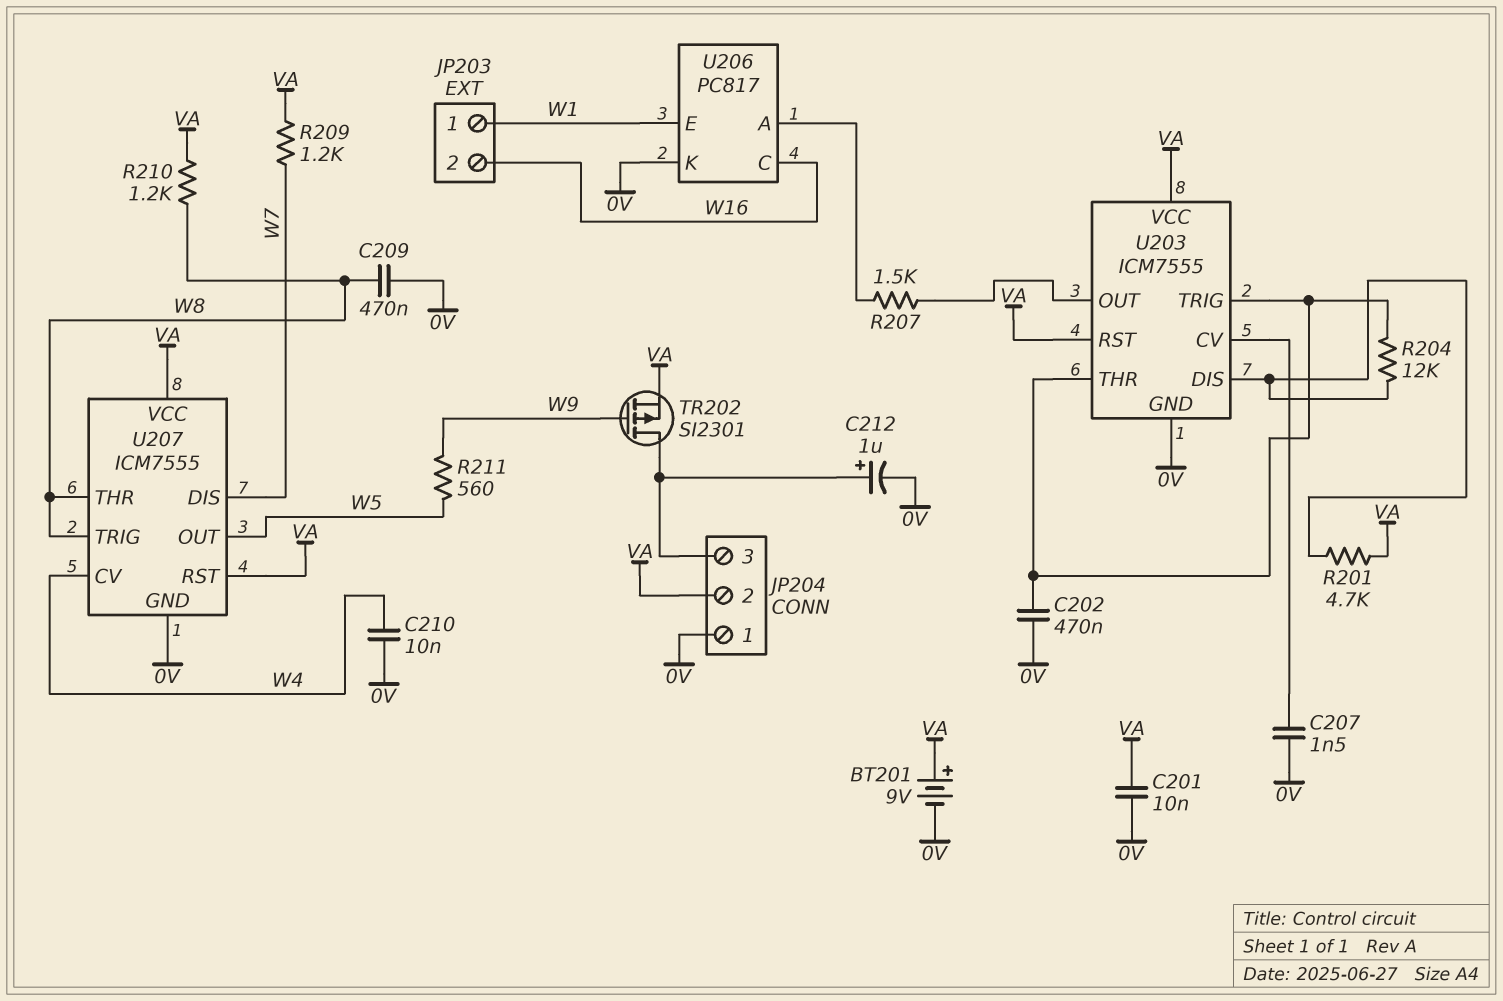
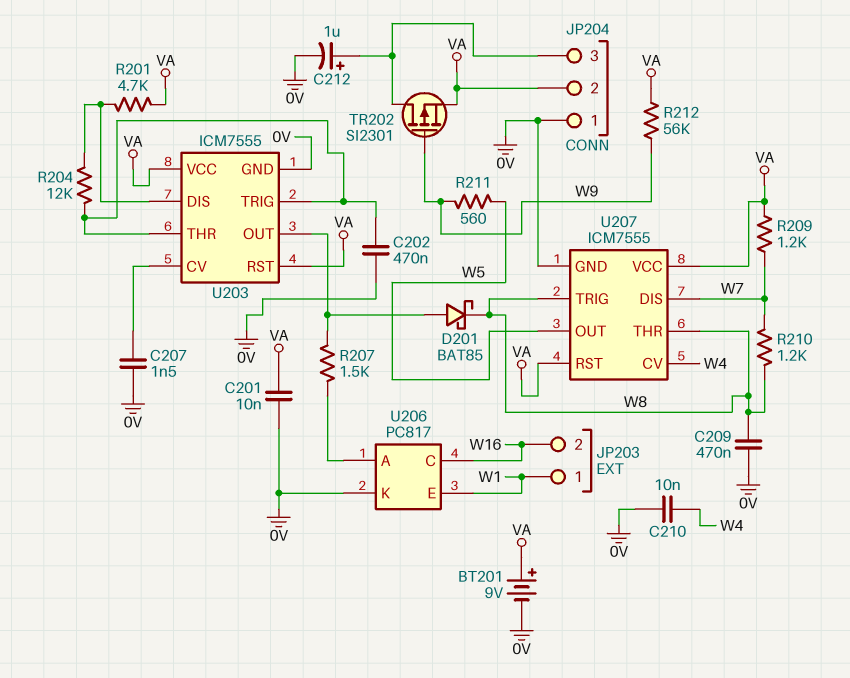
D201: none -> schottky BAT85 (A U203/OUT, K W8)
R210: 1.2k (VA, W8) -> 1.2k (W7, W8)
R212: none -> 56k (VA, W9)

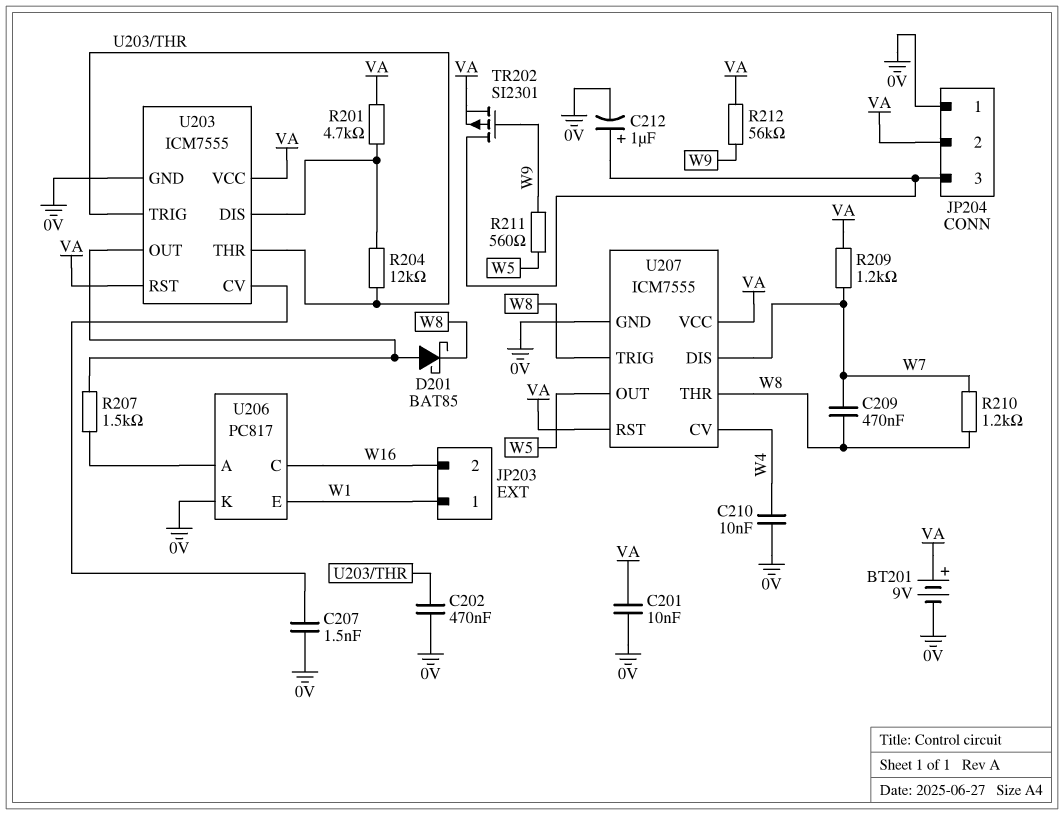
C209: 470nF (0V, W8) -> 470nF (W7, W8)

